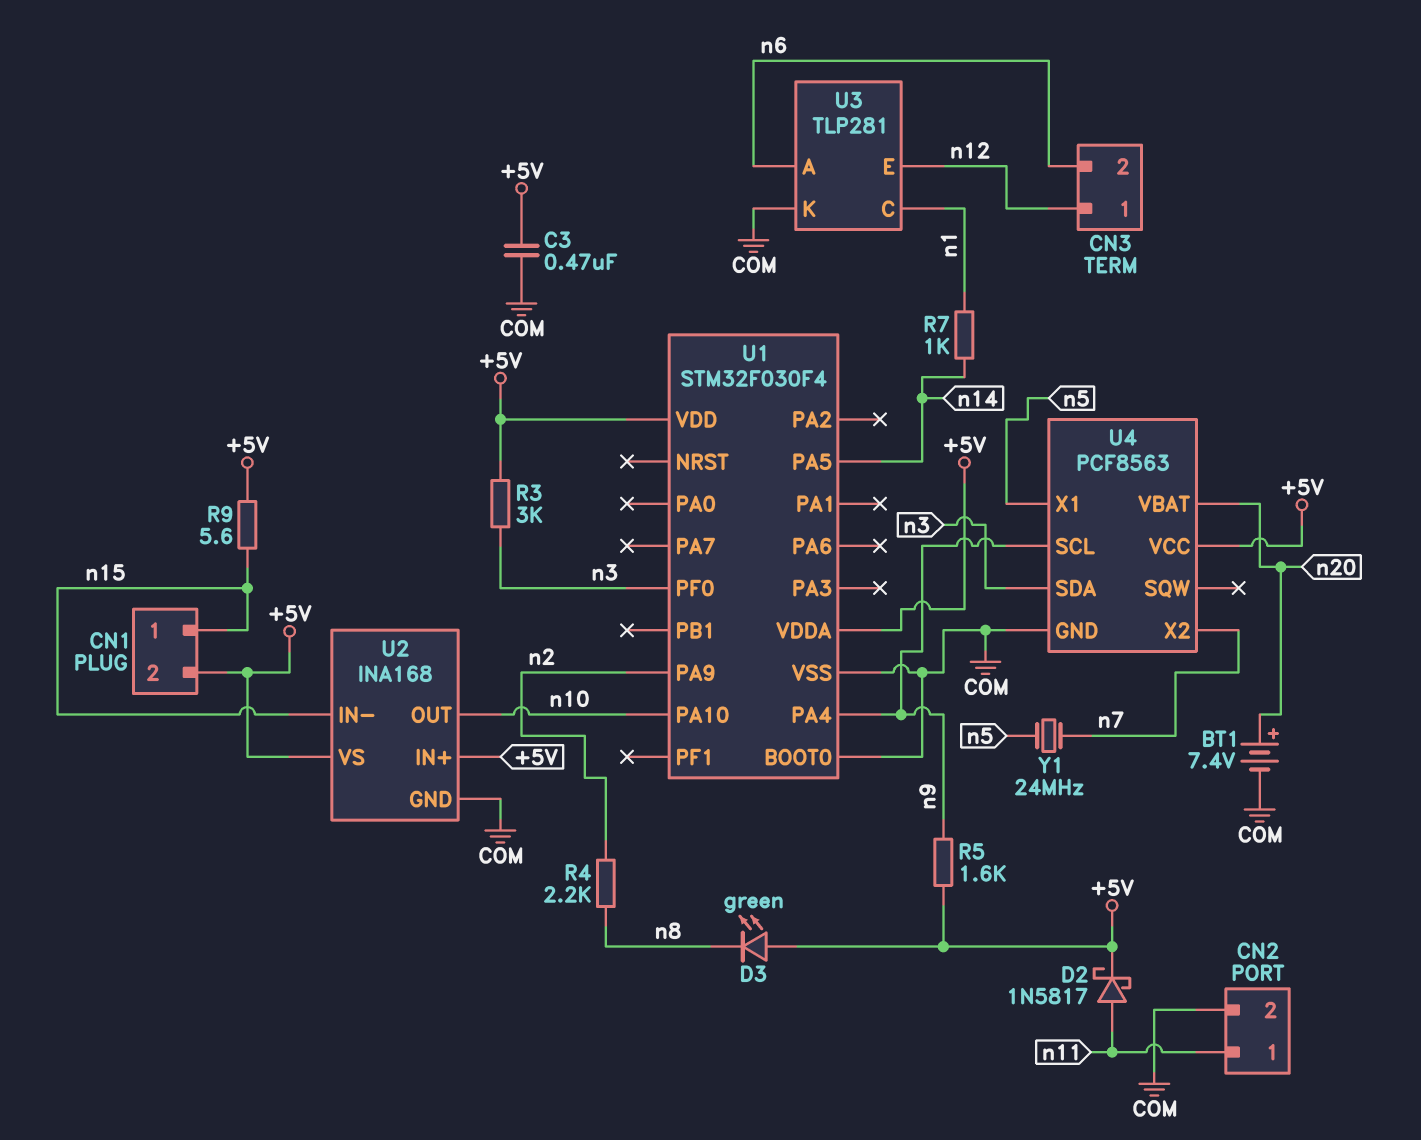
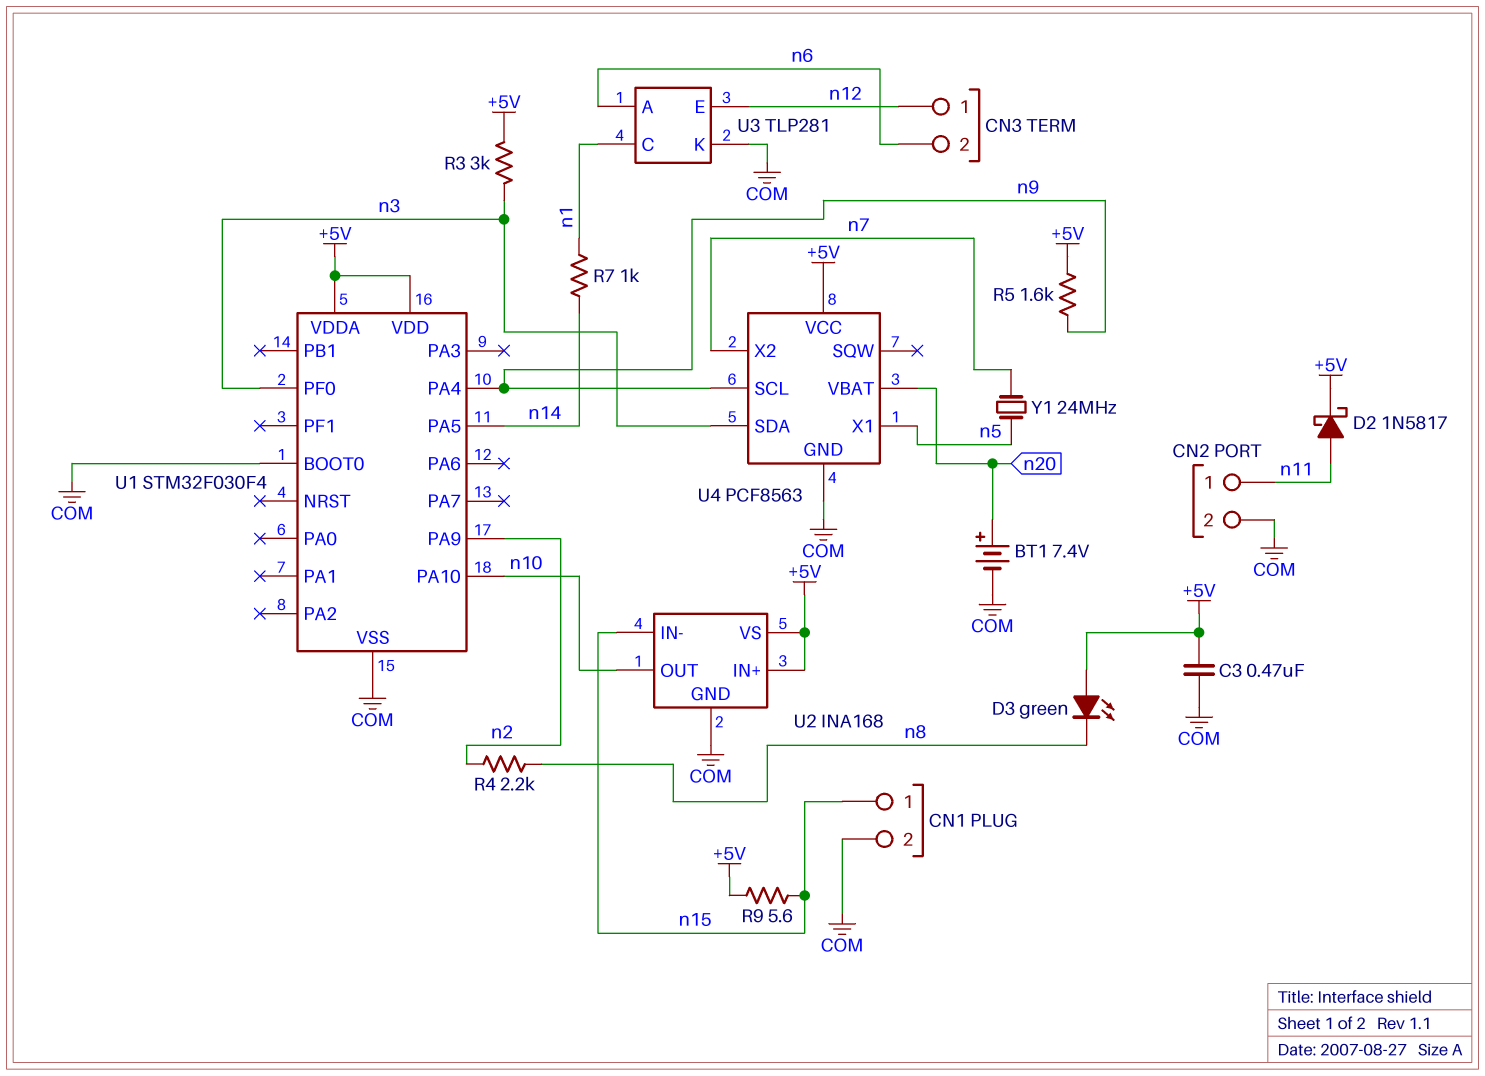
CN1 pin 2: +5V -> COM

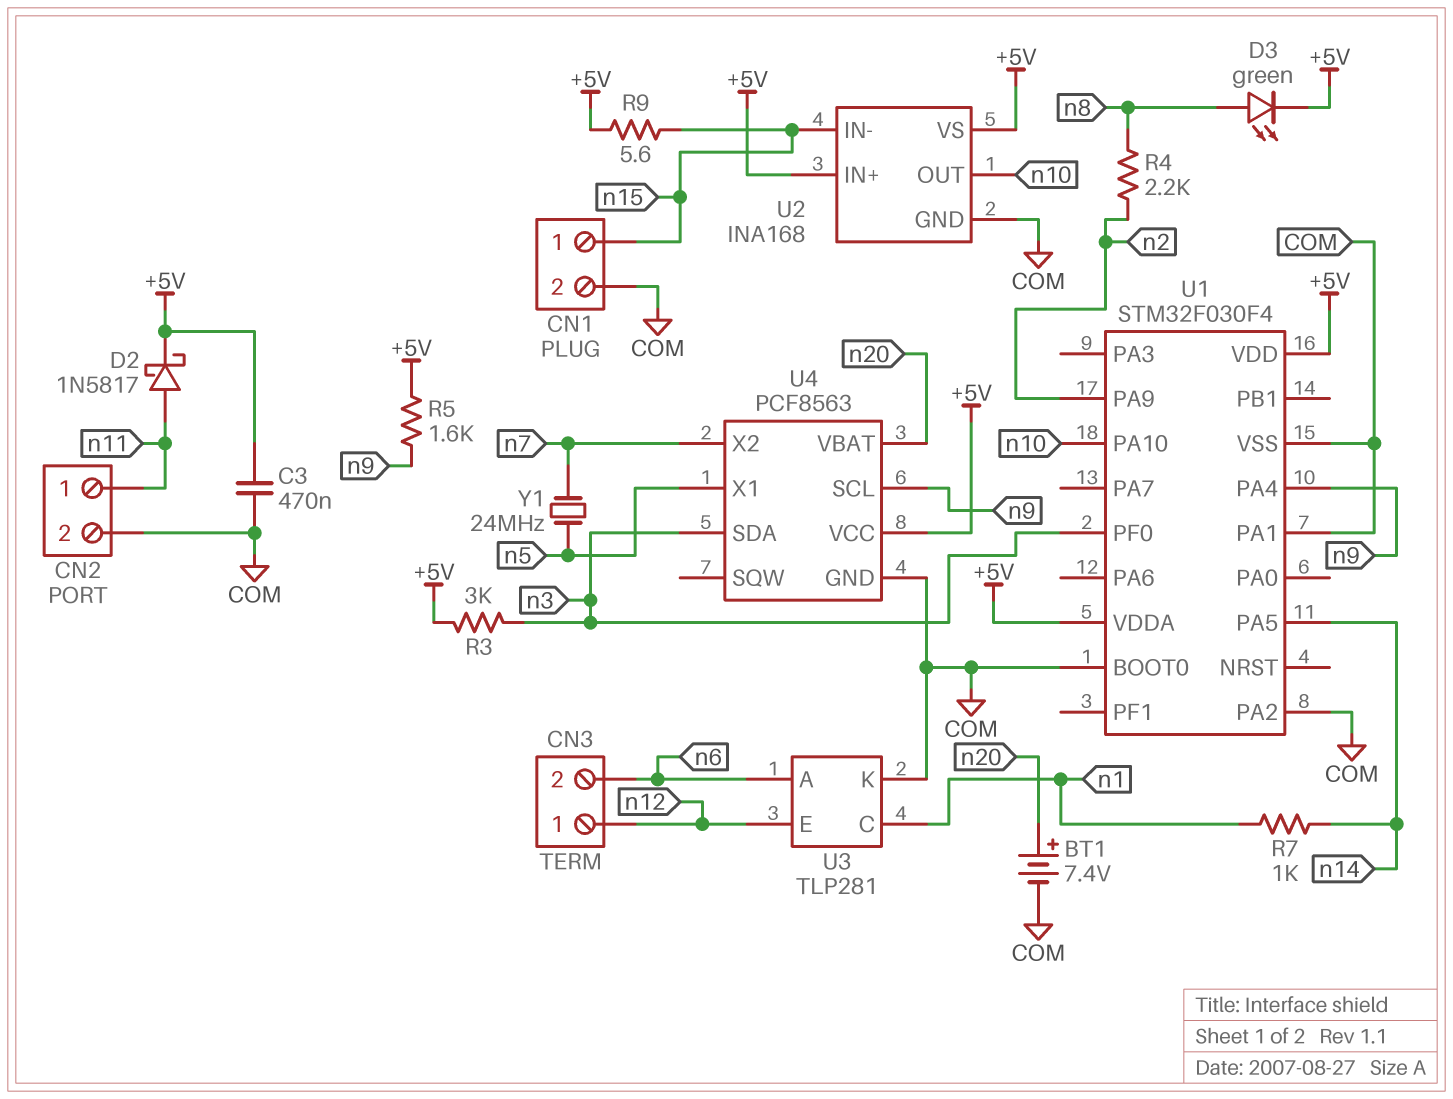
D3: LED green (A +5V, K n8) -> LED green (A n8, K +5V)
U1 pin PA1: none -> COM
U1 pin PA2: none -> COM

